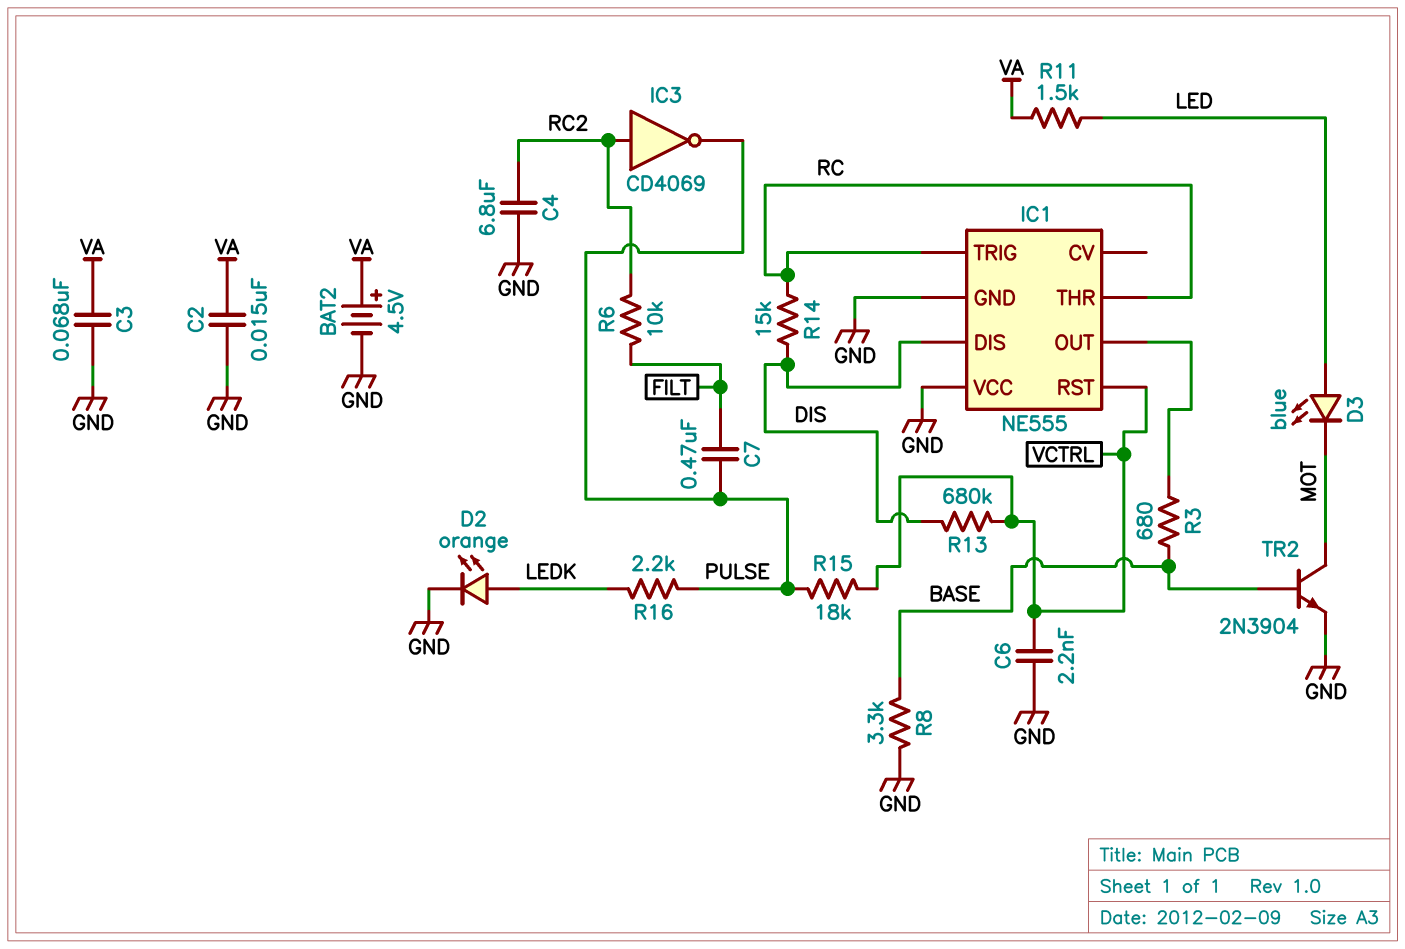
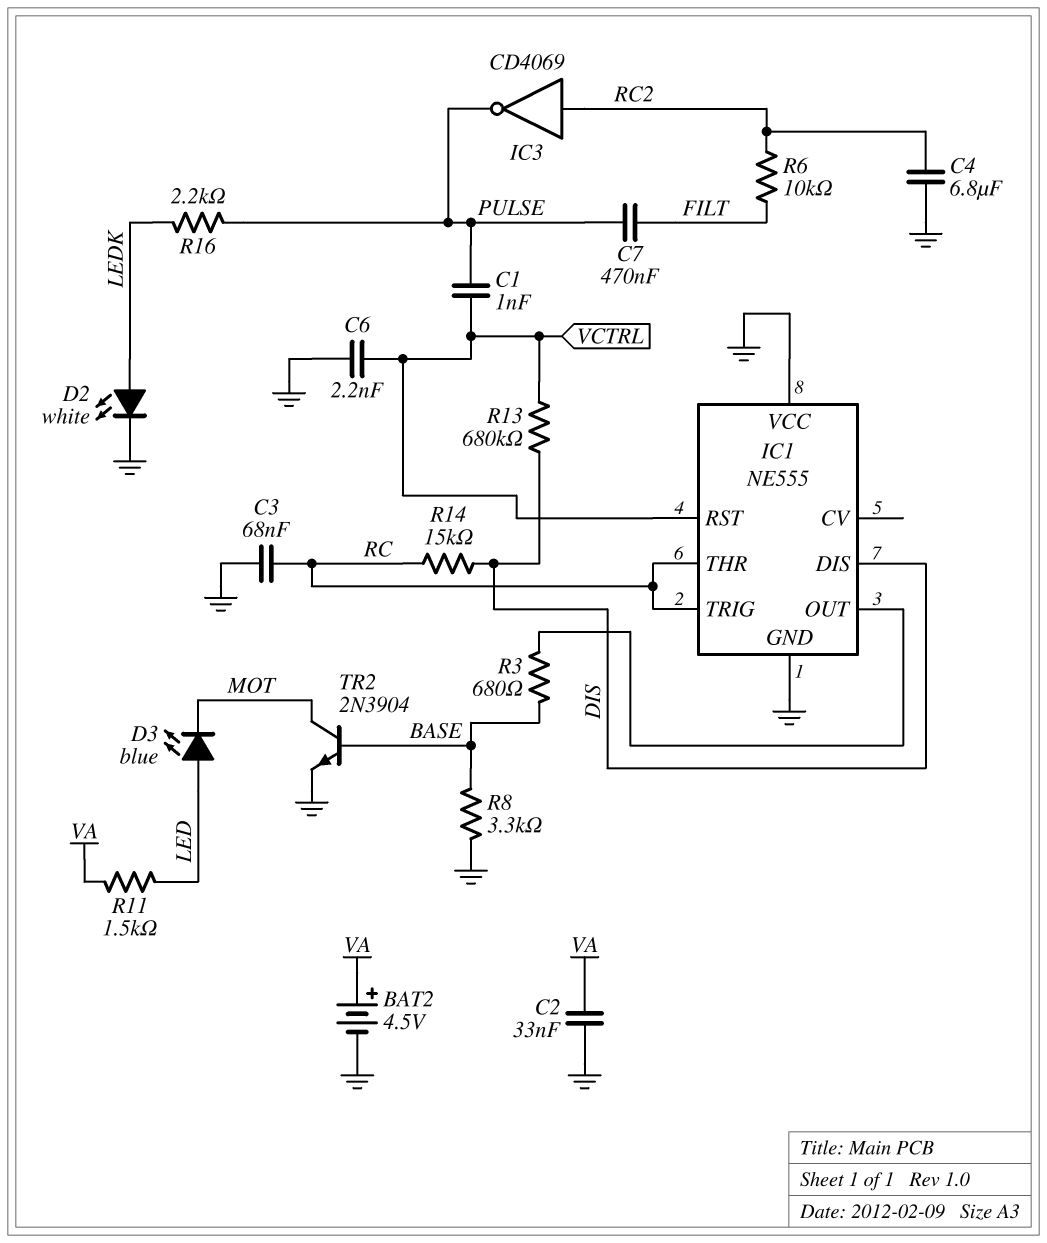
C1: none -> 1nF (PULSE, VCTRL)
C2: 15nF (GND, VA) -> 33nF (GND, VA)
C3: 68nF (GND, VA) -> 68nF (GND, RC)
D2: LED orange (A LEDK, K GND) -> LED white (A LEDK, K GND)
R15: 18k (PULSE, VCTRL) -> none

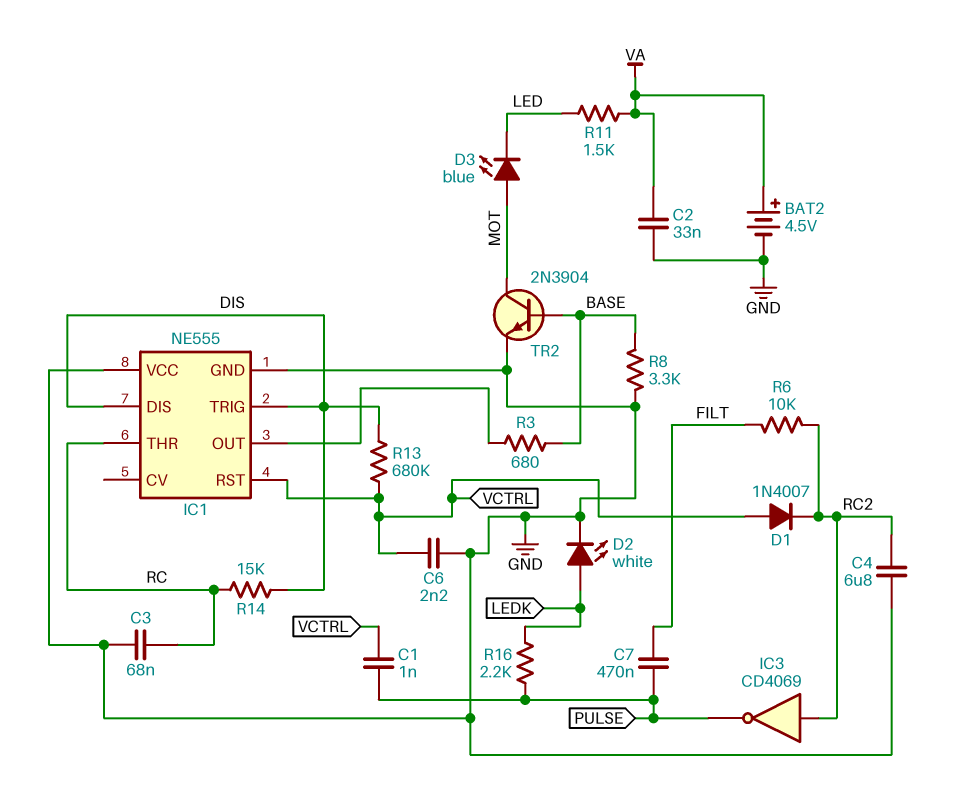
D1: none -> diode 1N4007 (A VCTRL, K RC2)
D3: LED blue (A LED, K MOT) -> LED blue (A MOT, K LED)
IC1 pin TRIG: RC -> DIS

